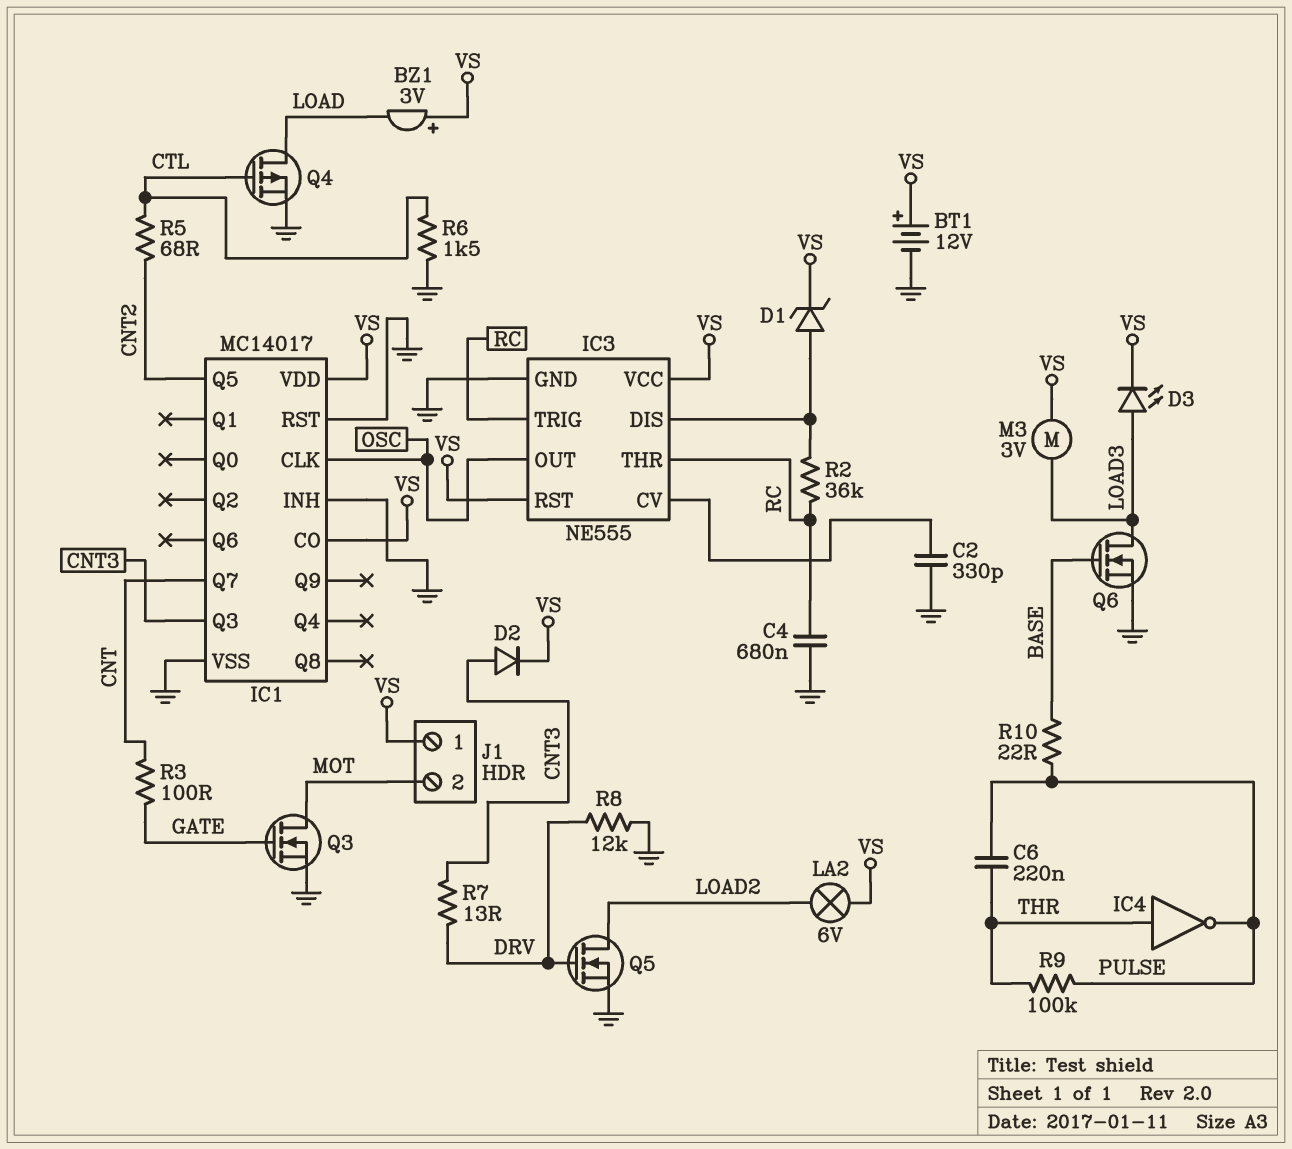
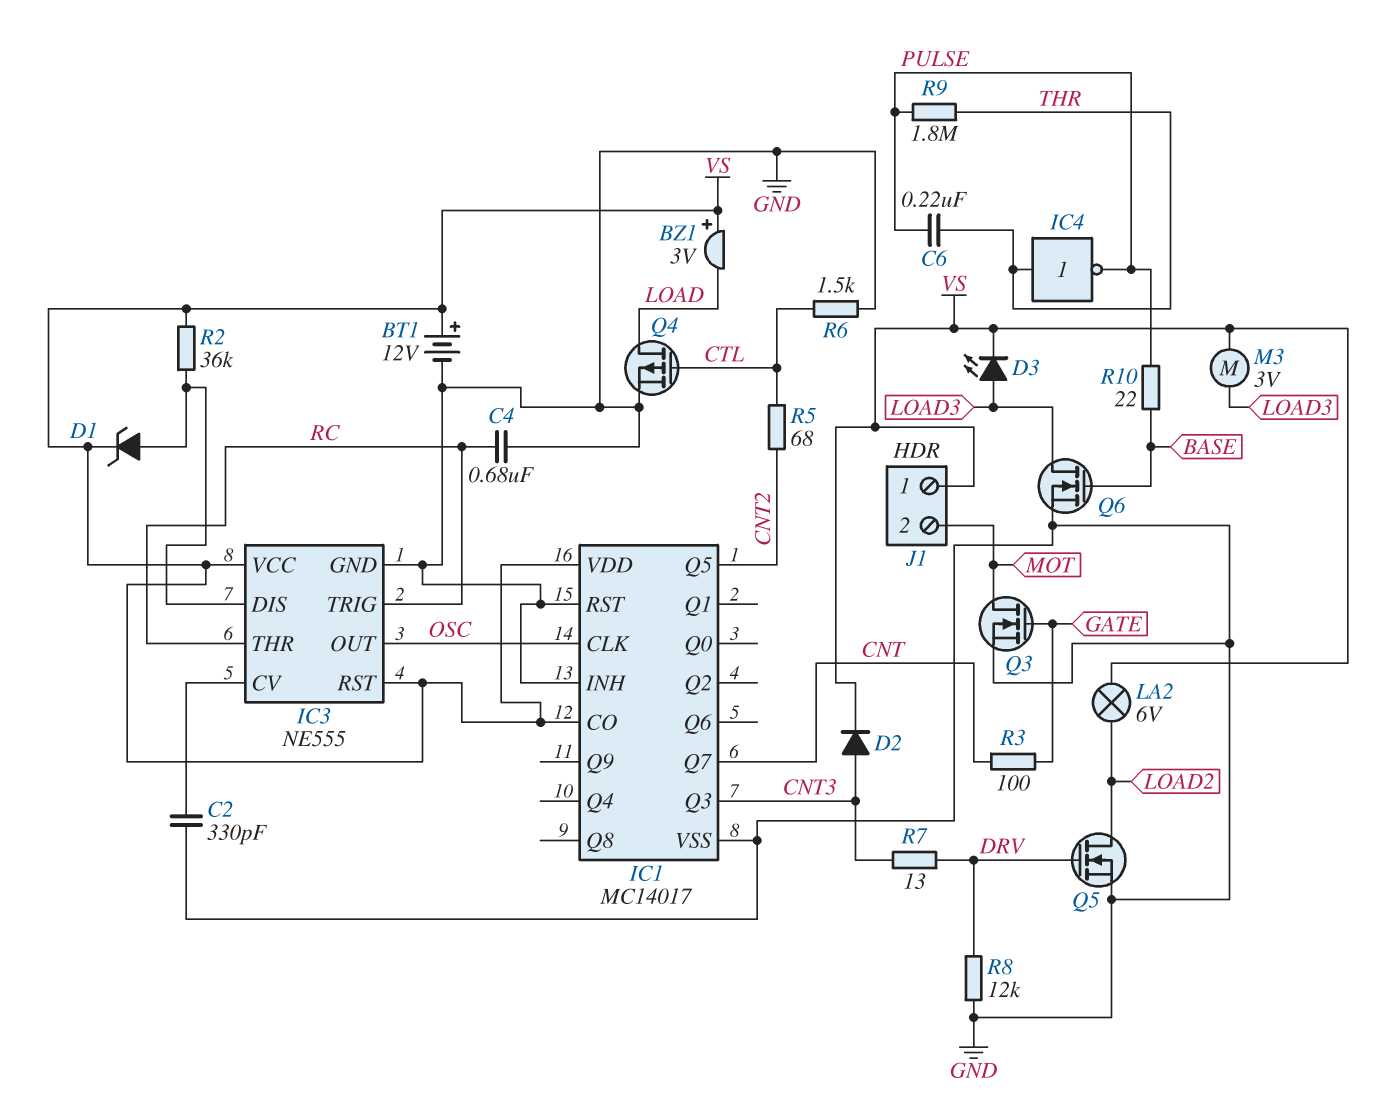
R2: 36k (IC3/DIS, RC) -> 36k (IC3/DIS, VS)
R9: 100k (PULSE, THR) -> 1.8M (PULSE, THR)

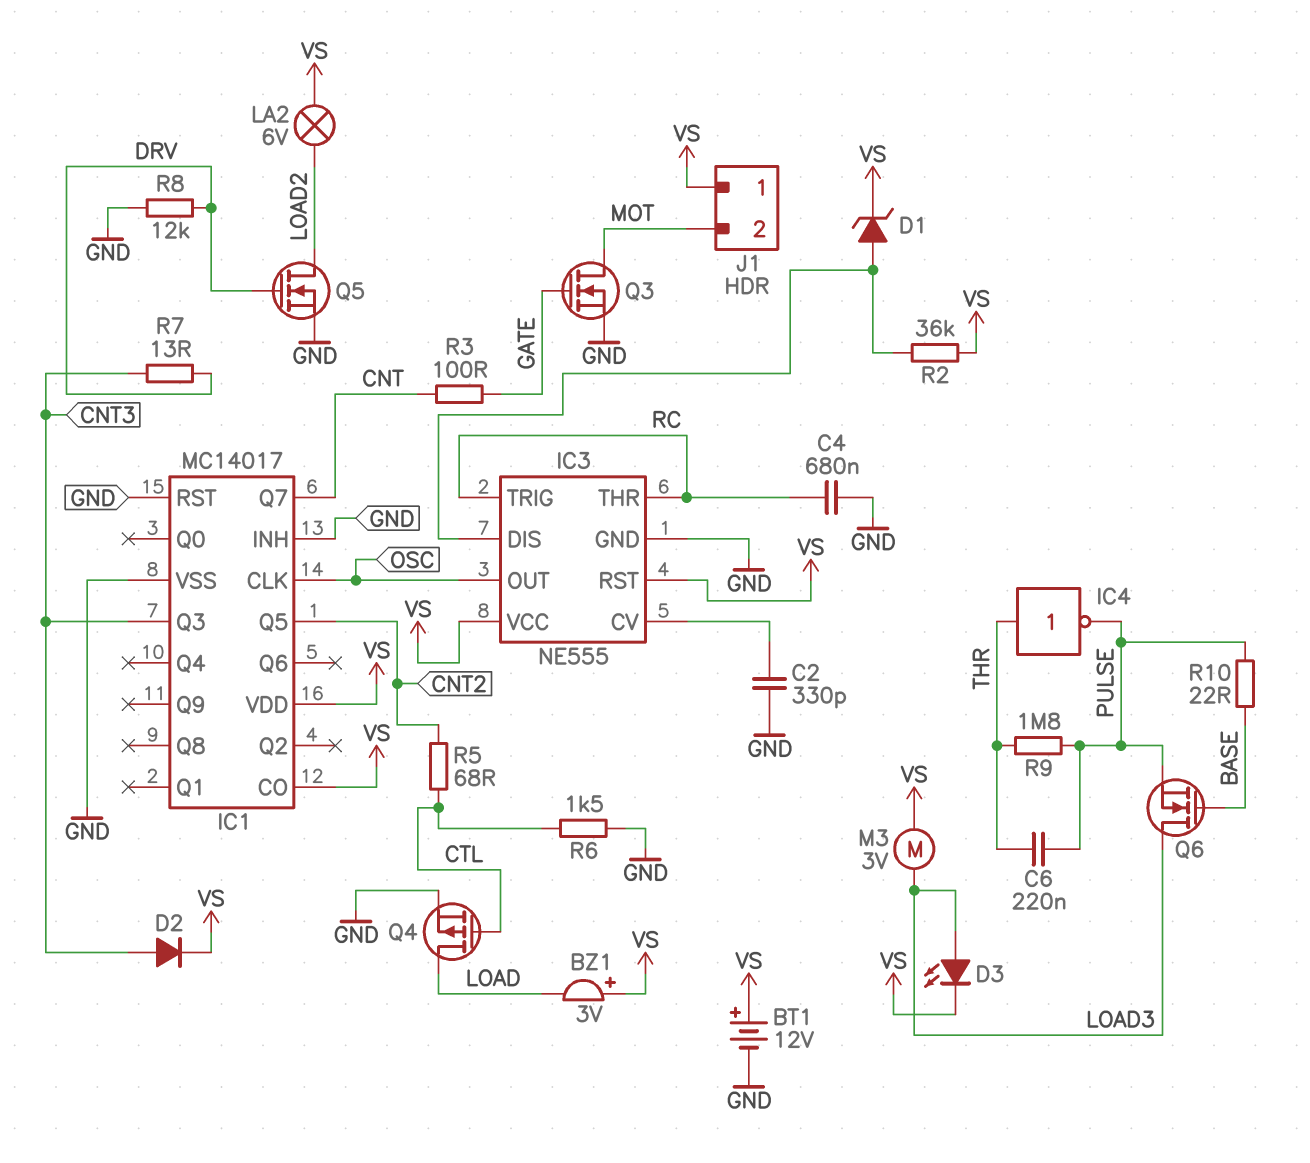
Q6: NMOS (G BASE, D LOAD3, S GND) -> NMOS (G BASE, D LOAD3, S PULSE)

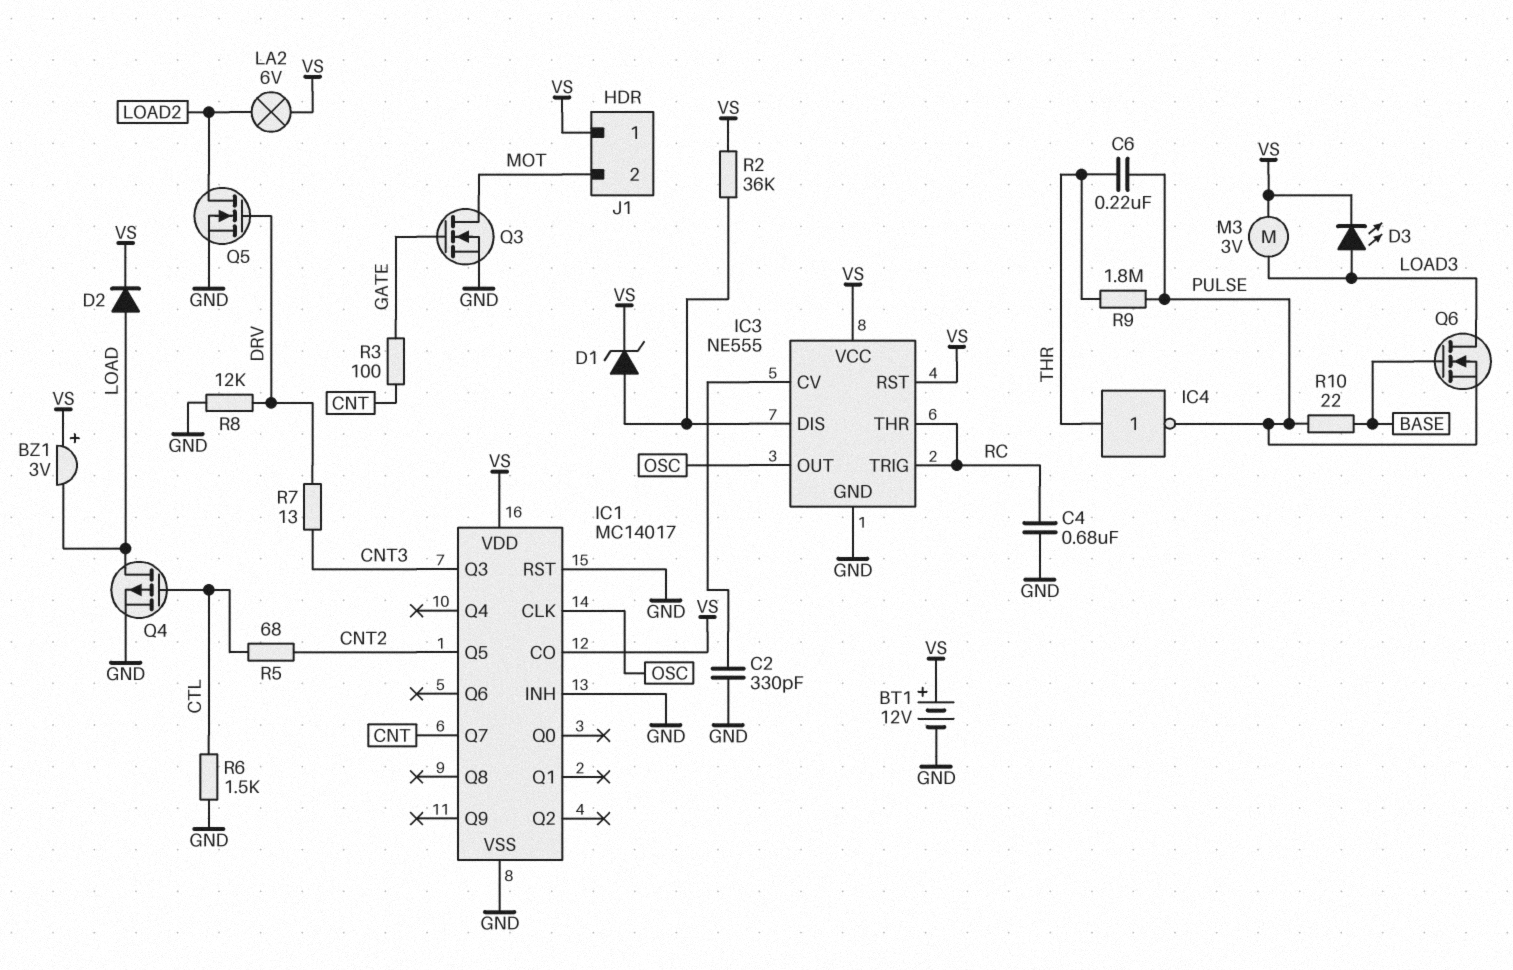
D2: diode (A CNT3, K VS) -> diode (A LOAD, K VS)

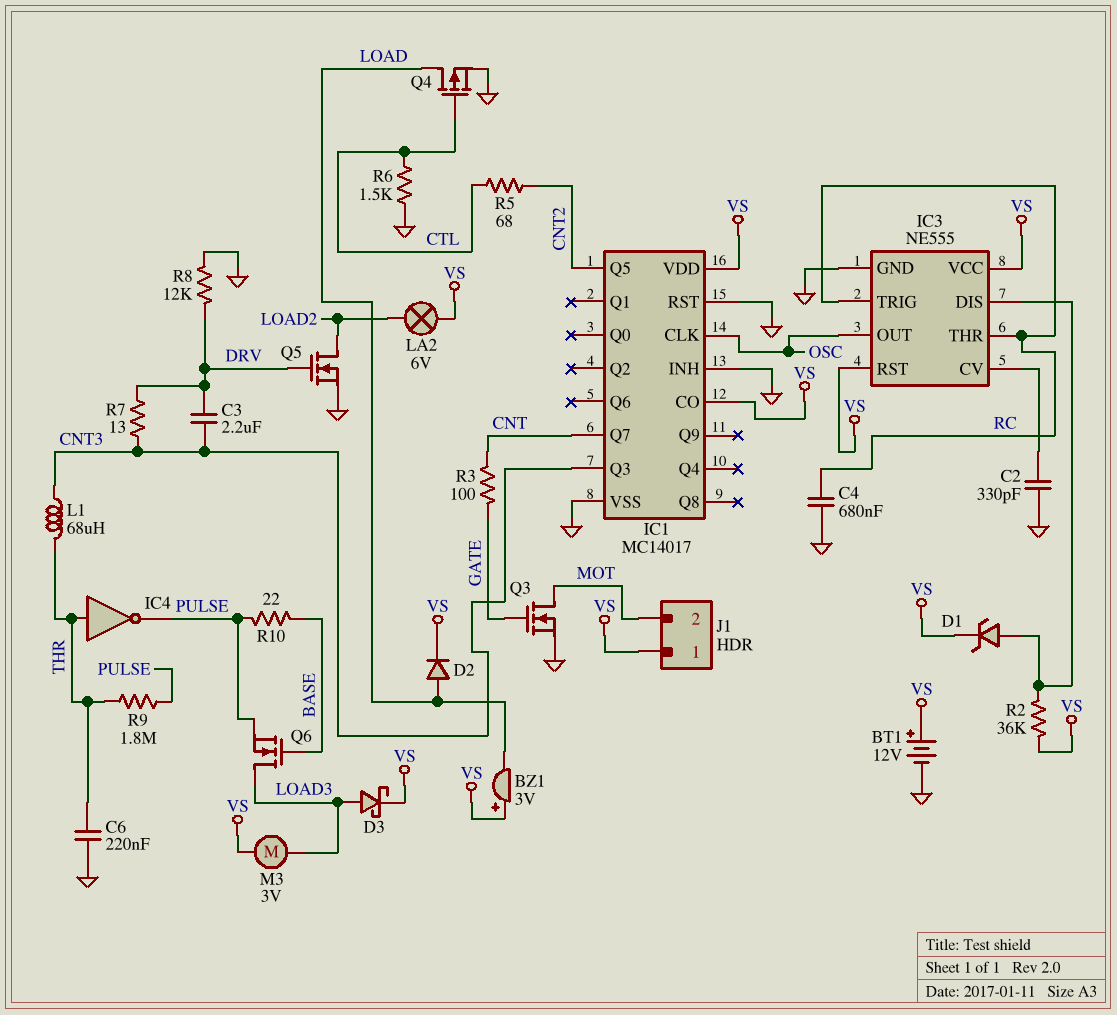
C3: none -> 2.2uF (CNT3, DRV)
C6: 220nF (PULSE, THR) -> 220nF (GND, THR)
D3: LED (A LOAD3, K VS) -> schottky (A LOAD3, K VS)
L1: none -> 68uH (CNT3, THR)

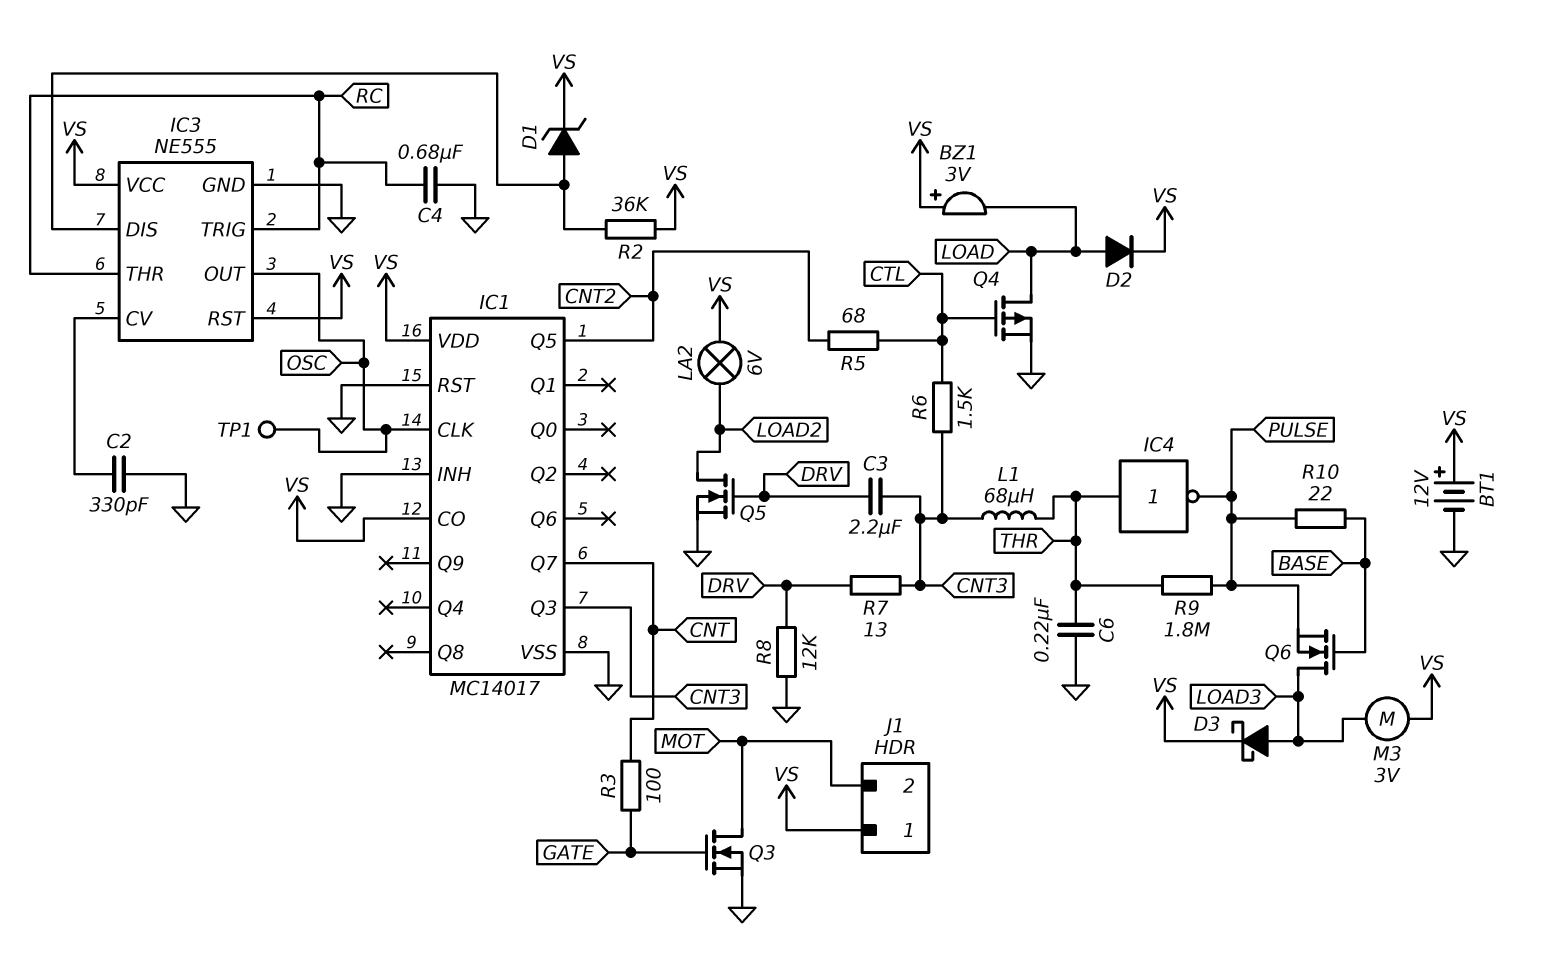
R6: 1.5k (CTL, GND) -> 1.5k (CNT3, CTL)
TP1: none -> test point (OSC)

